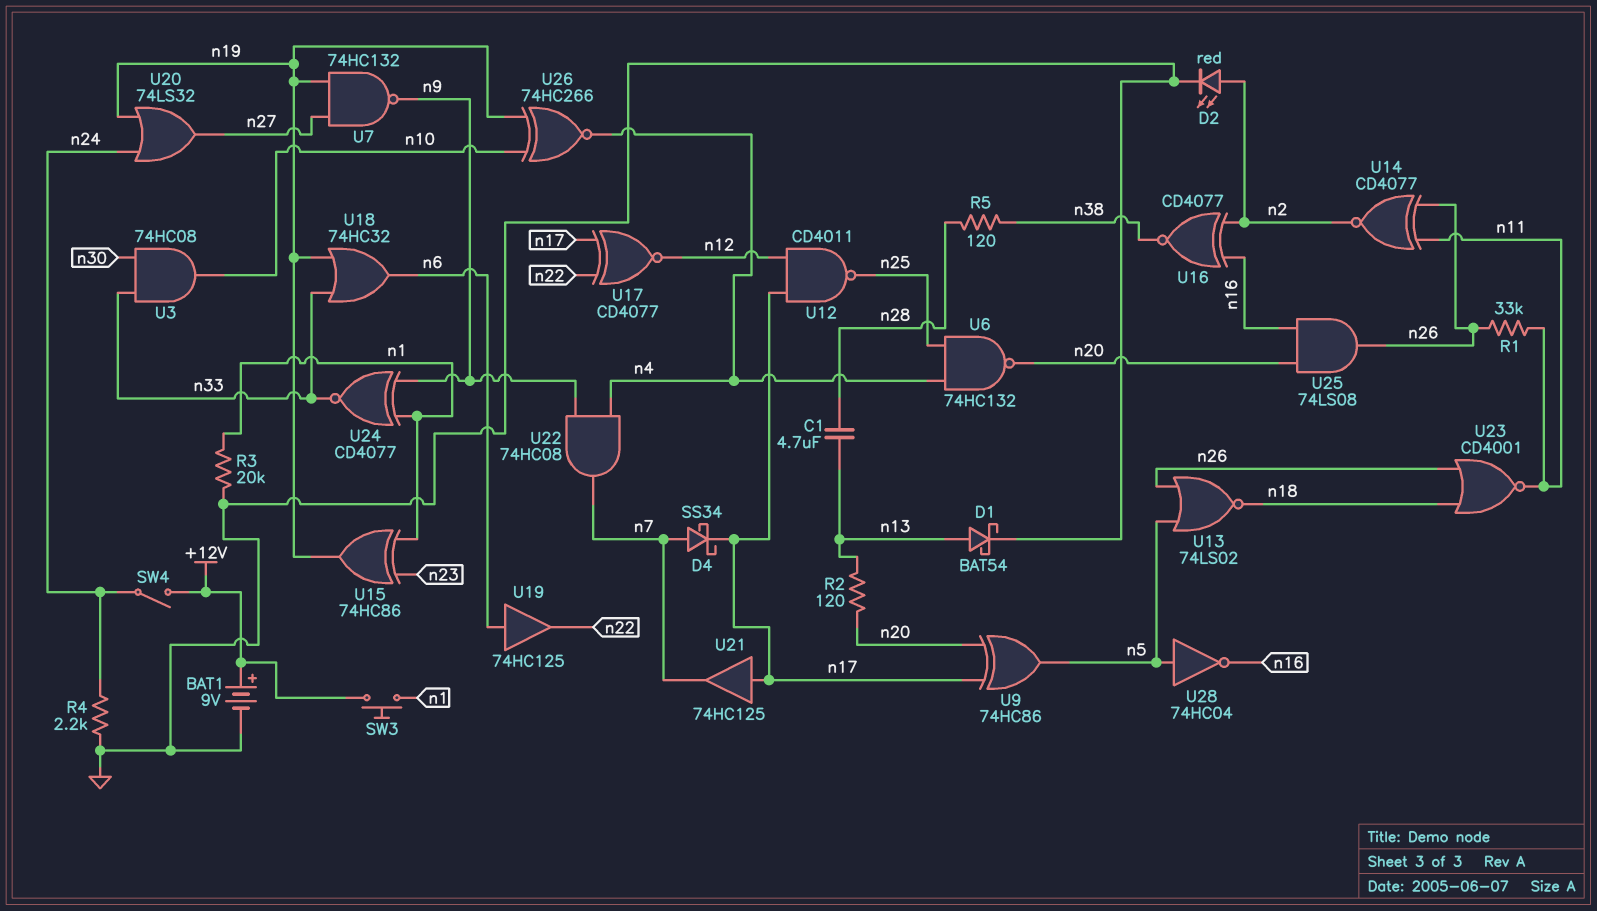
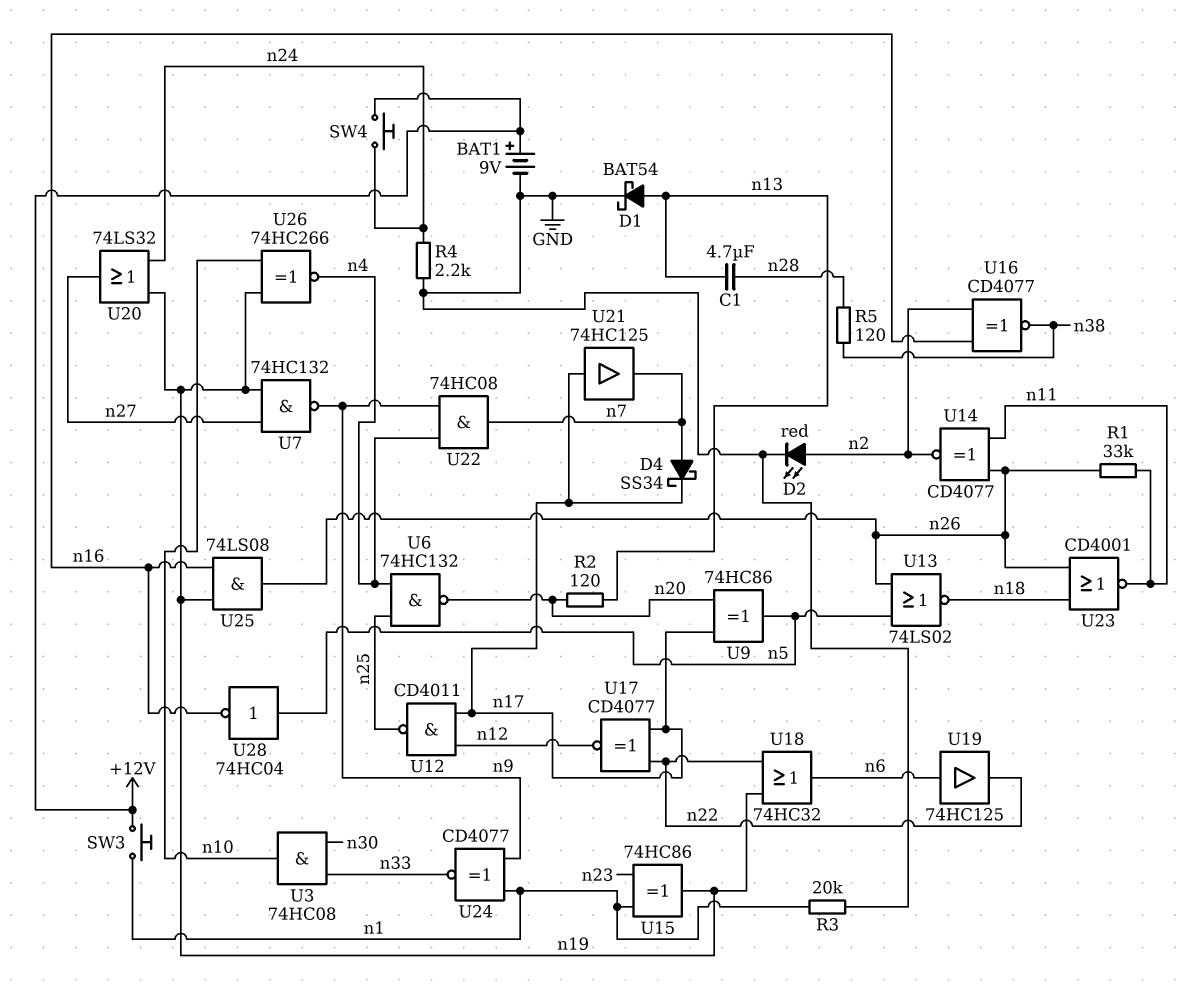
SW4: switch (+12V, n24) -> button (+12V, n24)
U18: OR 74HC32 (in n19, in n33, out n6) -> OR 74HC32 (in n19, in n22, out n6)
U25: AND 74LS08 (in n16, in n20, out n26) -> AND 74LS08 (in n16, in n19, out n26)

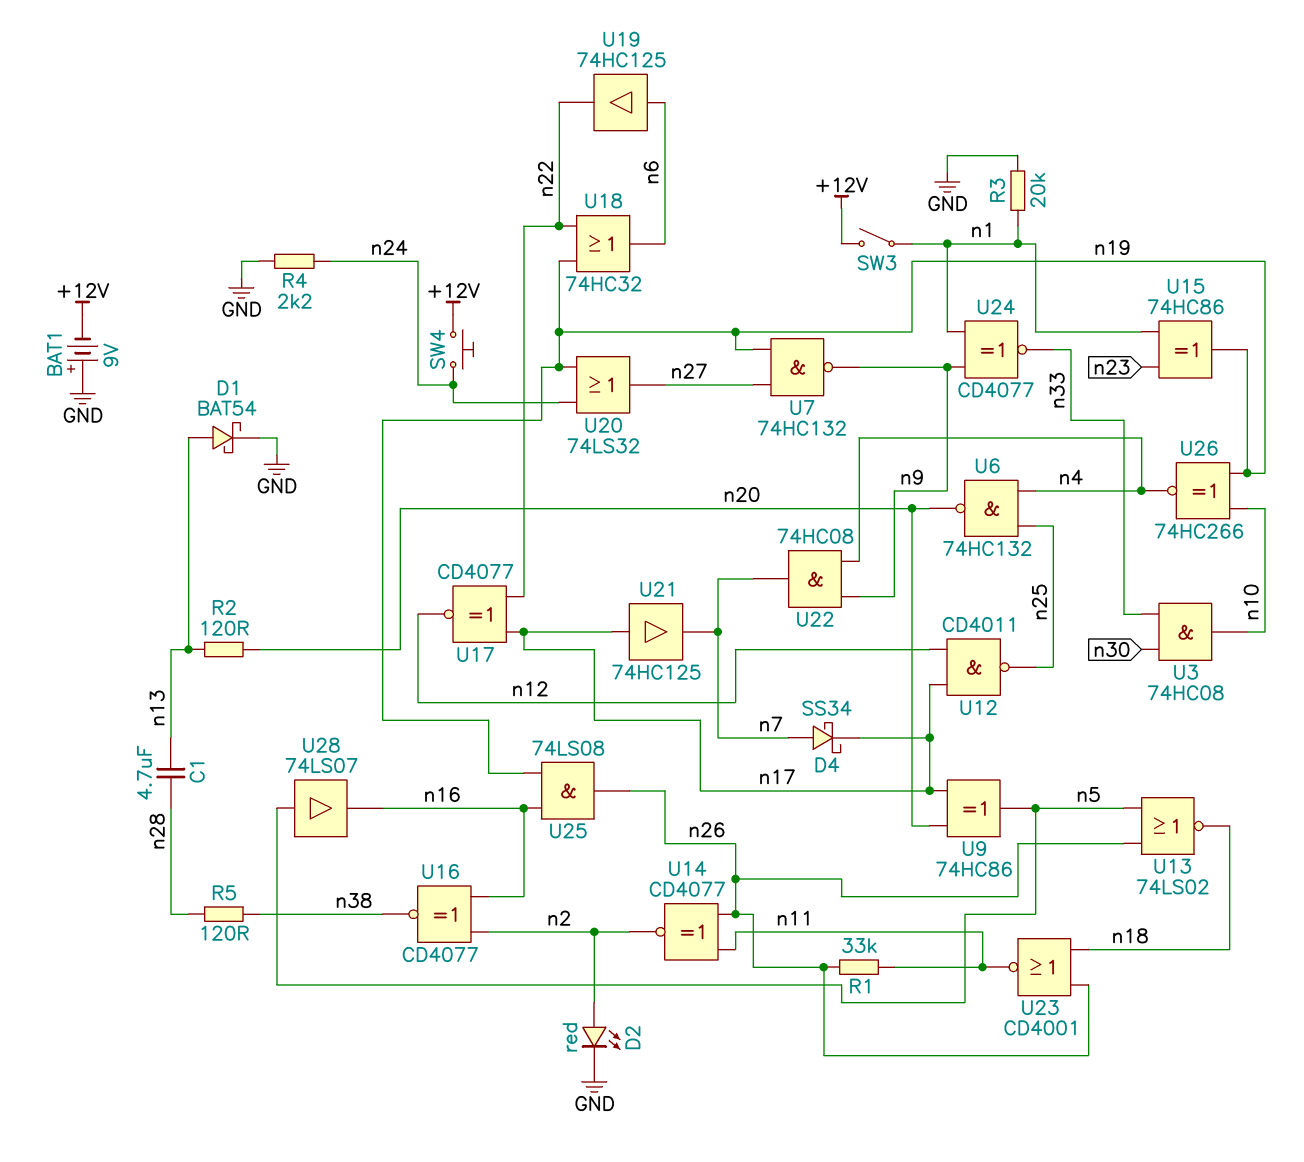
BAT1: 9V (plus +12V, minus GND) -> 9V (plus GND, minus +12V)
SW3: button (+12V, n1) -> switch (+12V, n1)
U28: NOT 74HC04 (in n5, out n16) -> buffer 74LS07 (in n5, out n16)

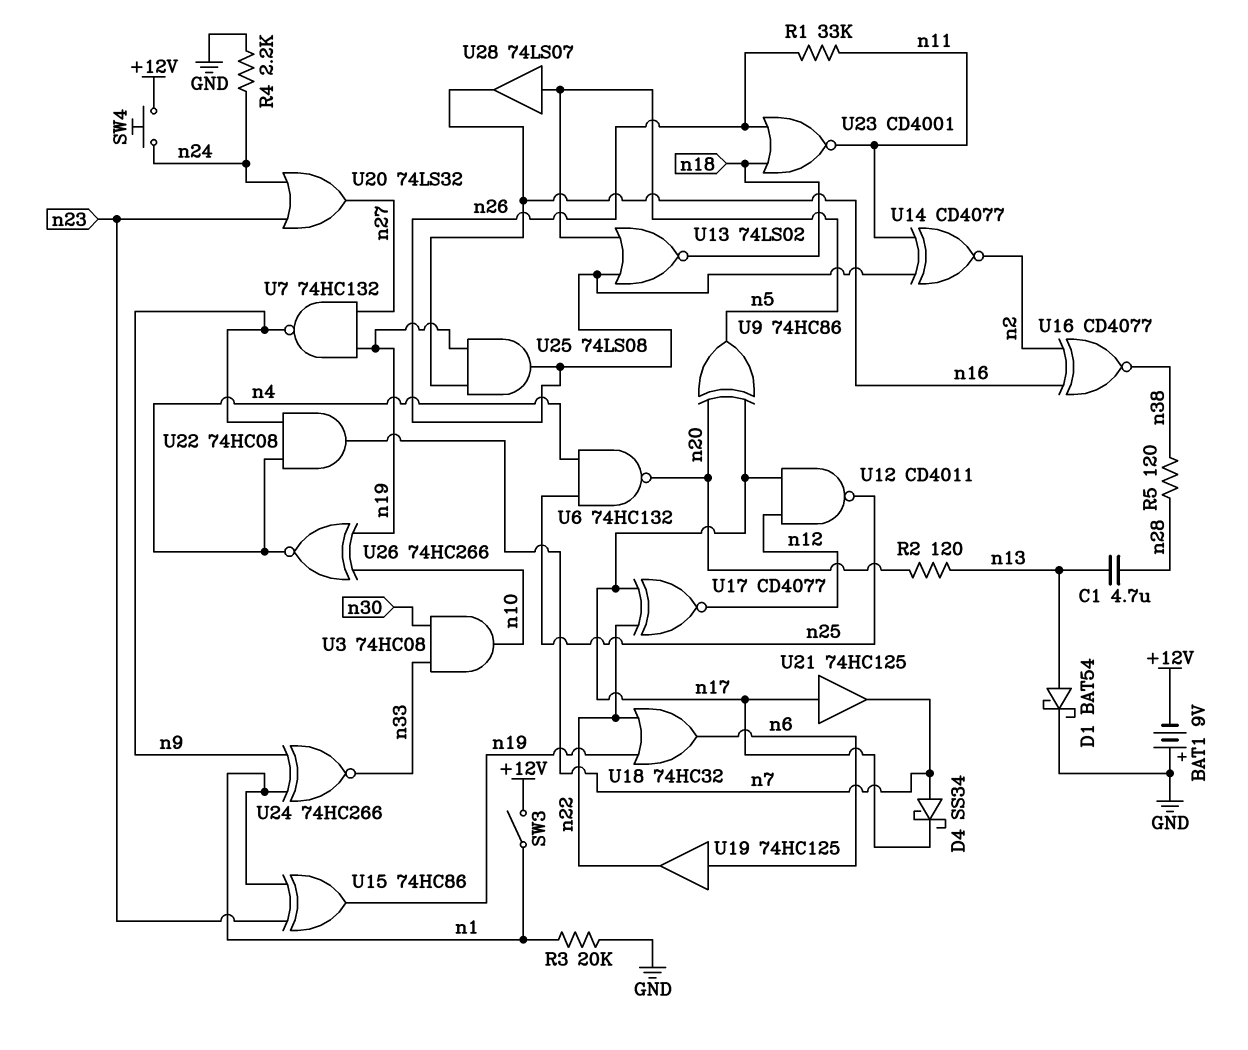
D2: LED red (A n2, K GND) -> none
U20: OR 74LS32 (in n19, in n24, out n27) -> OR 74LS32 (in n23, in n24, out n27)
U24: XNOR CD4077 (in n1, in n9, out n33) -> XNOR 74HC266 (in n1, in n9, out n33)

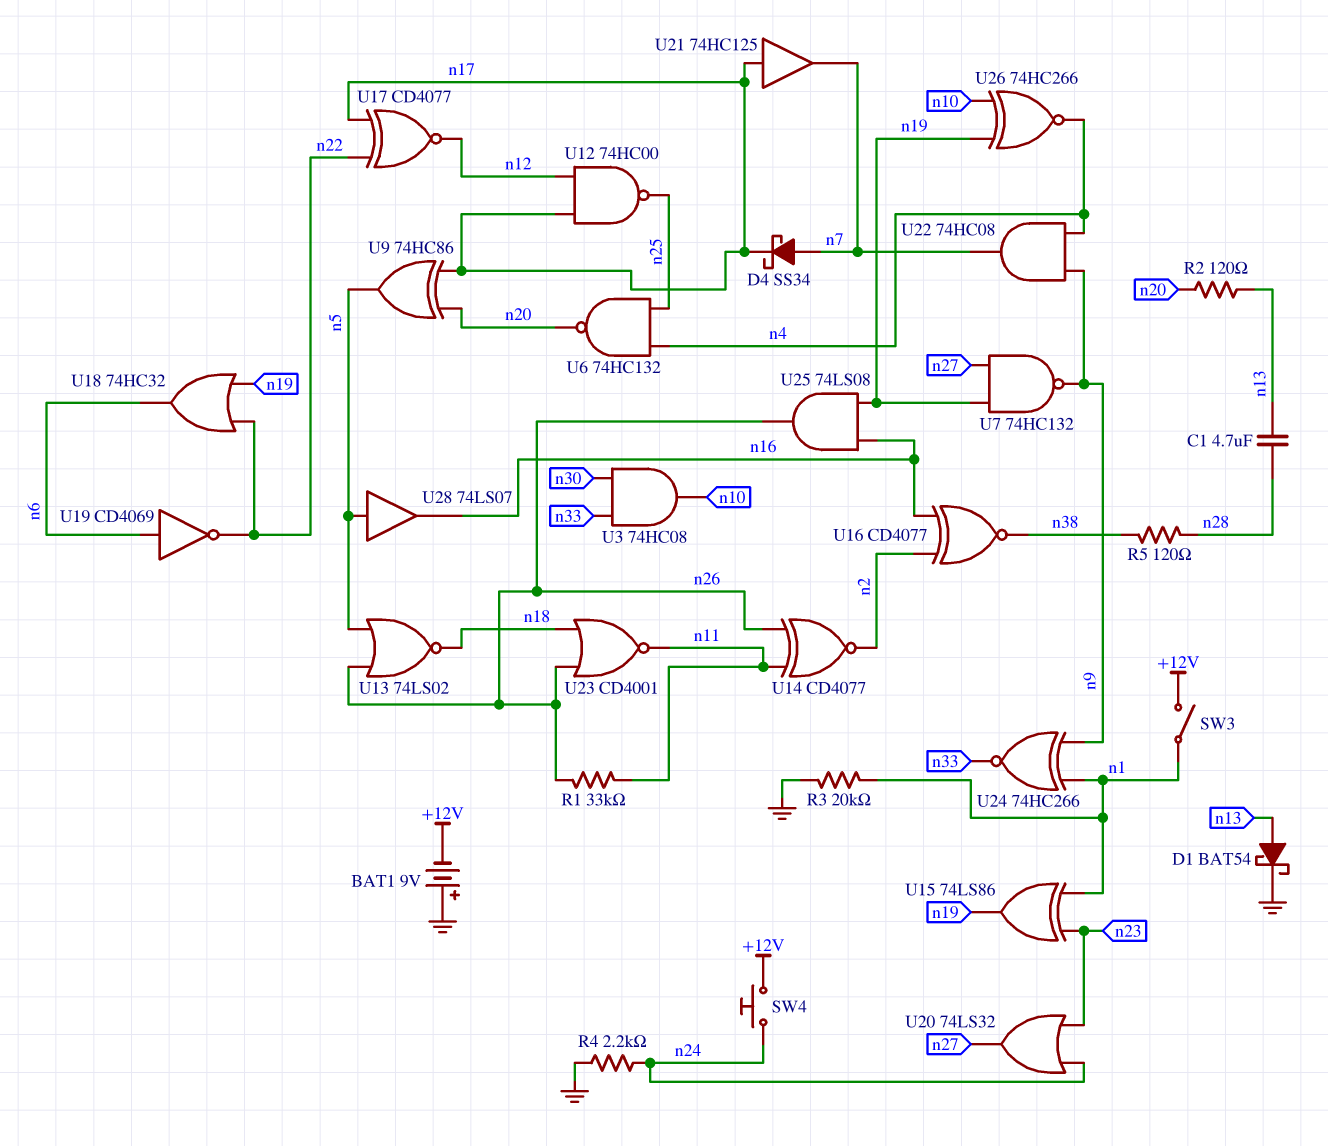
U12: NAND CD4011 (in n12, in n17, out n25) -> NAND 74HC00 (in n12, in n17, out n25)
U15: XOR 74HC86 (in n1, in n23, out n19) -> XOR 74LS86 (in n1, in n23, out n19)
U19: buffer 74HC125 (in n6, out n22) -> NOT CD4069 (in n6, out n22)

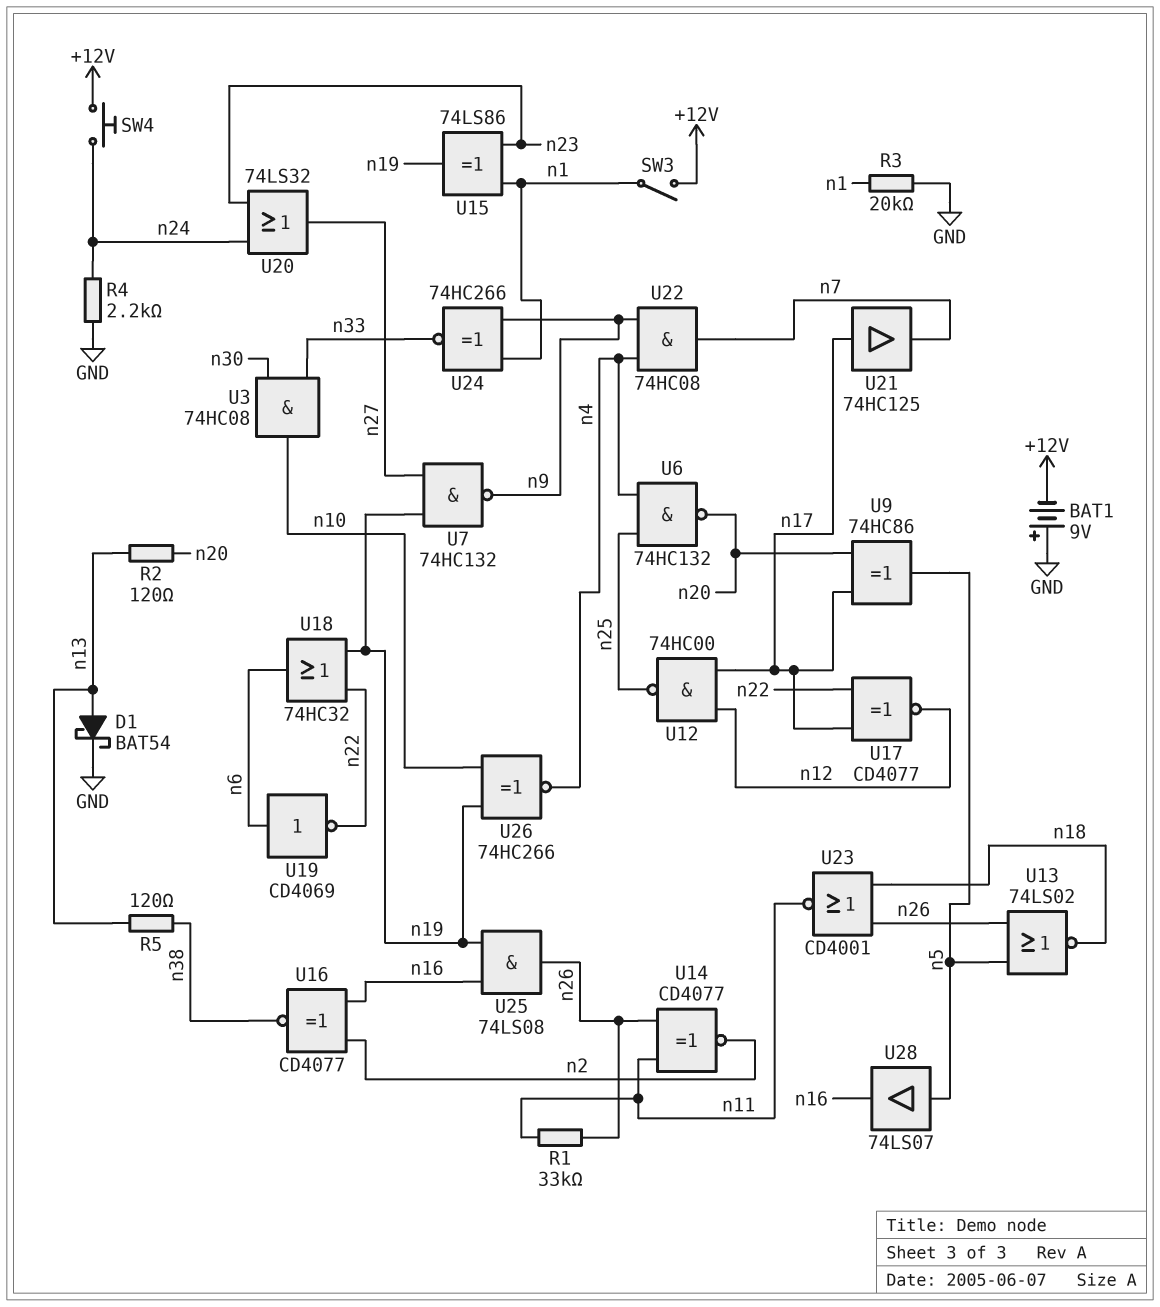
C1: 4.7uF (n13, n28) -> none
D4: schottky SS34 (A n7, K n17) -> none
R5: 120 (n28, n38) -> 120 (n13, n38)

